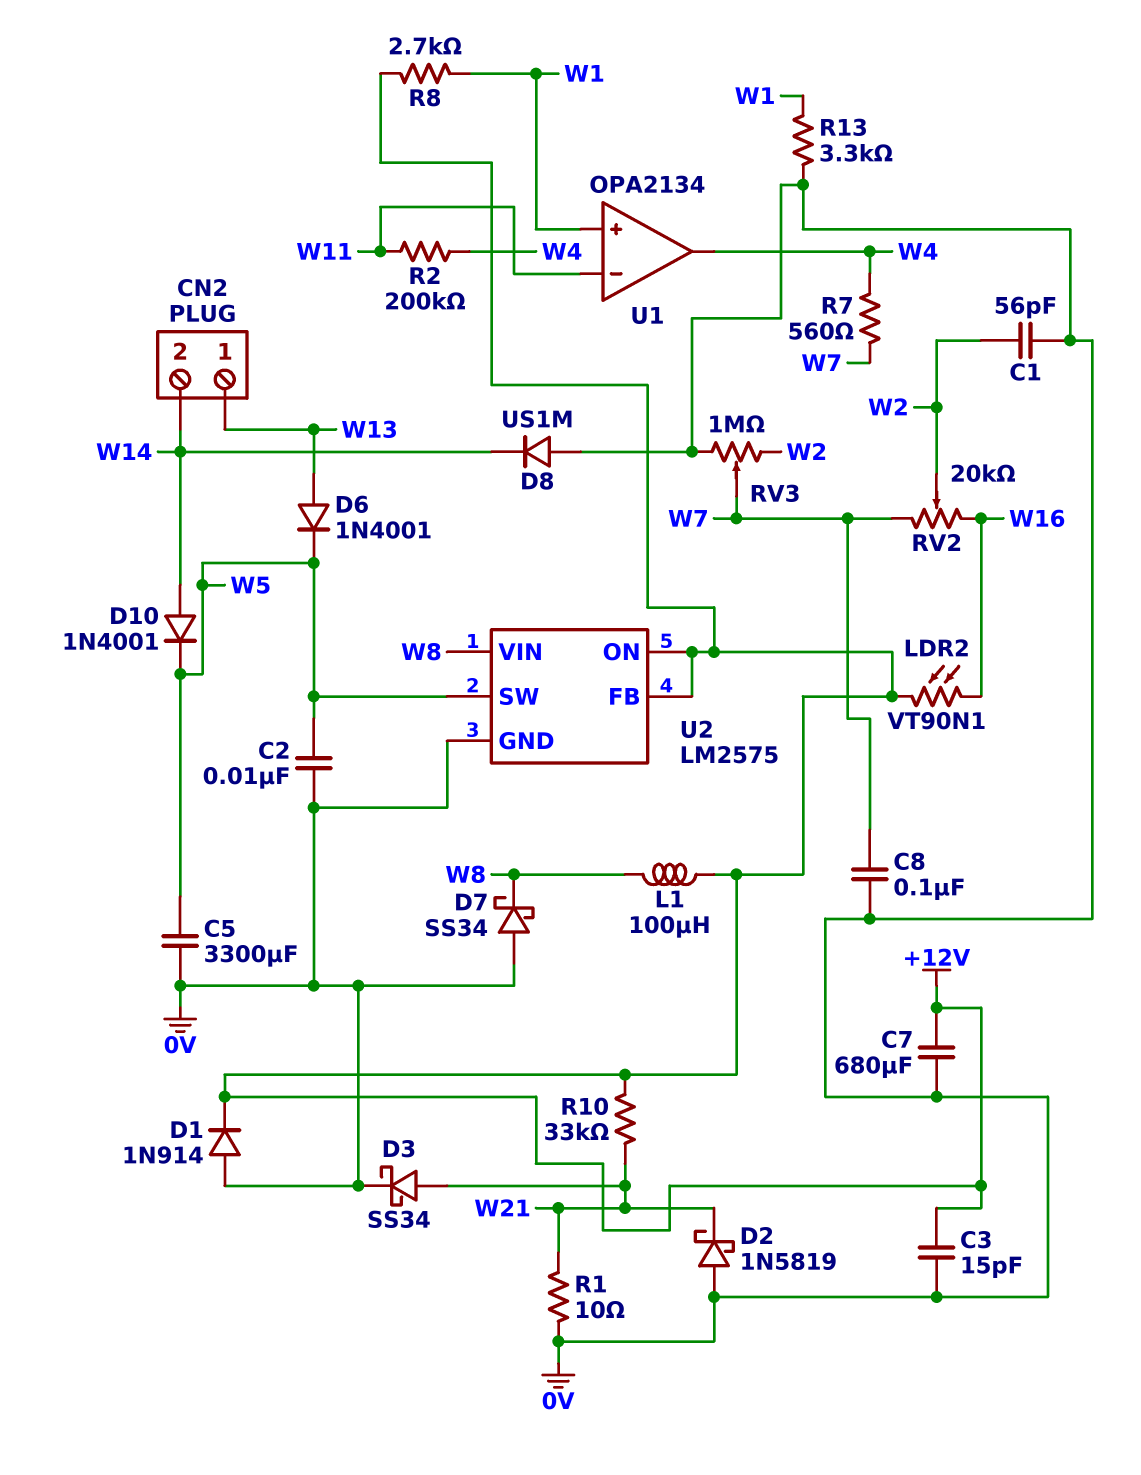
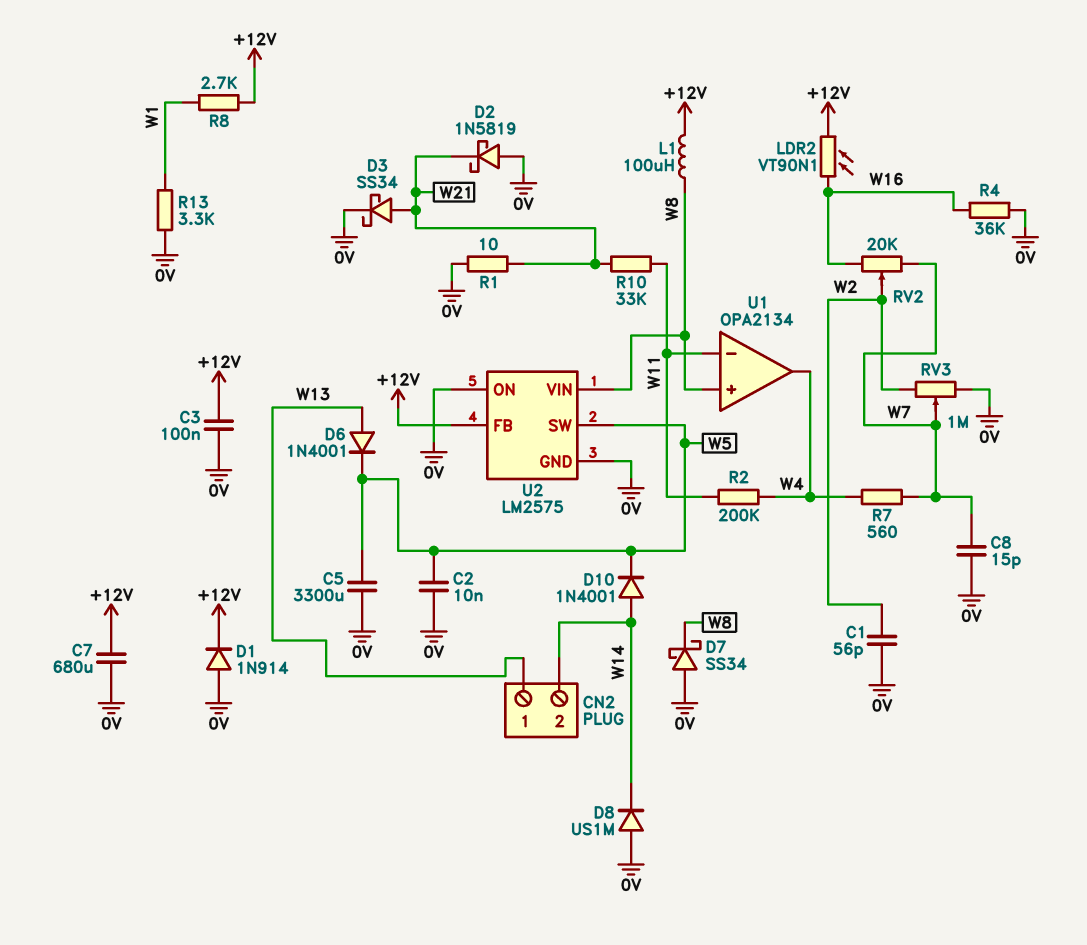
C3: 15pF (+12V, 0V) -> 100nF (+12V, 0V)
C8: 100nF (0V, W7) -> 15pF (0V, W7)
R4: none -> 36k (0V, W16)
R10: 33k (+12V, W21) -> 33k (W11, W21)
U1 pin in+: W1 -> W8
U2 pin ON: +12V -> 0V

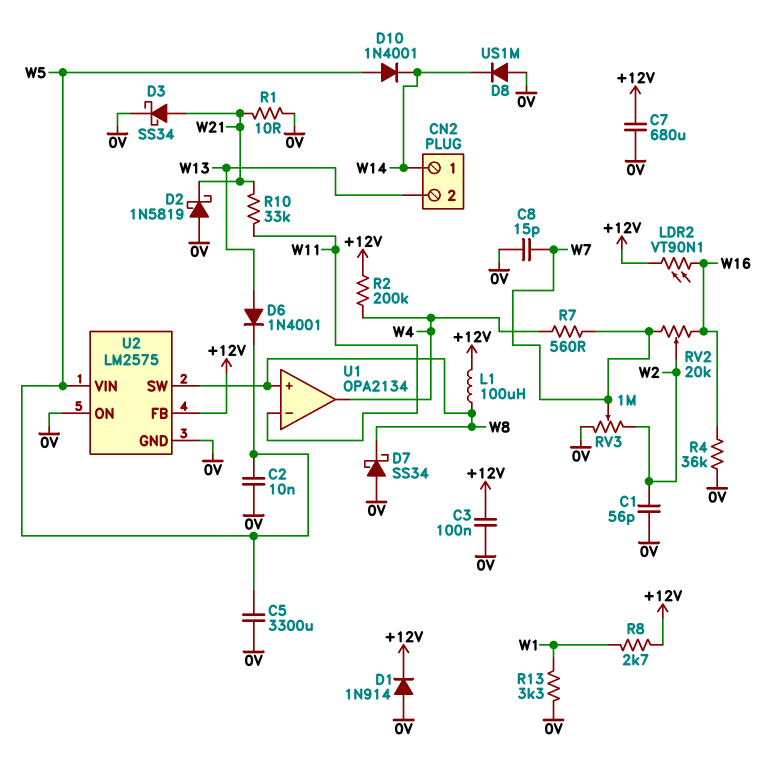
CN2 pin 1: W13 -> W14
CN2 pin 2: W14 -> W13
D10: diode 1N4001 (A W14, K W5) -> diode 1N4001 (A W5, K W14)
R2: 200k (W4, W11) -> 200k (+12V, W4)
U2 pin SW: W5 -> W8
U2 pin VIN: W8 -> W5

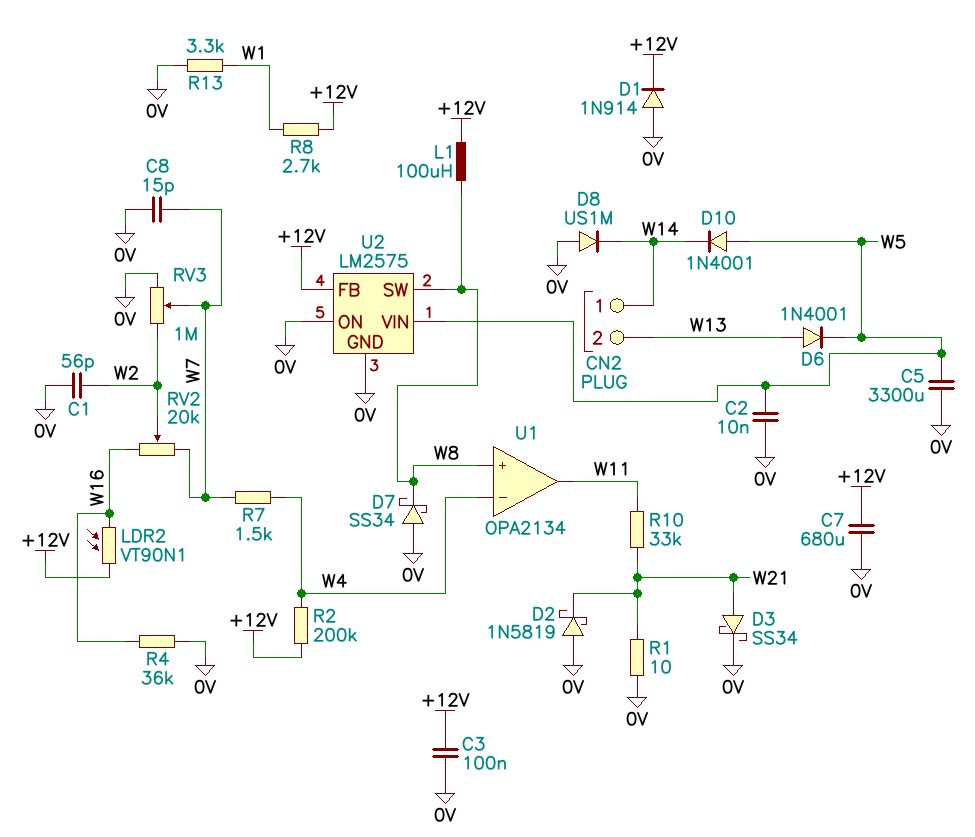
R7: 560 (W4, W7) -> 1.5k (W4, W7)
U1 pin in-: W11 -> W4
U1 pin out: W4 -> W11

